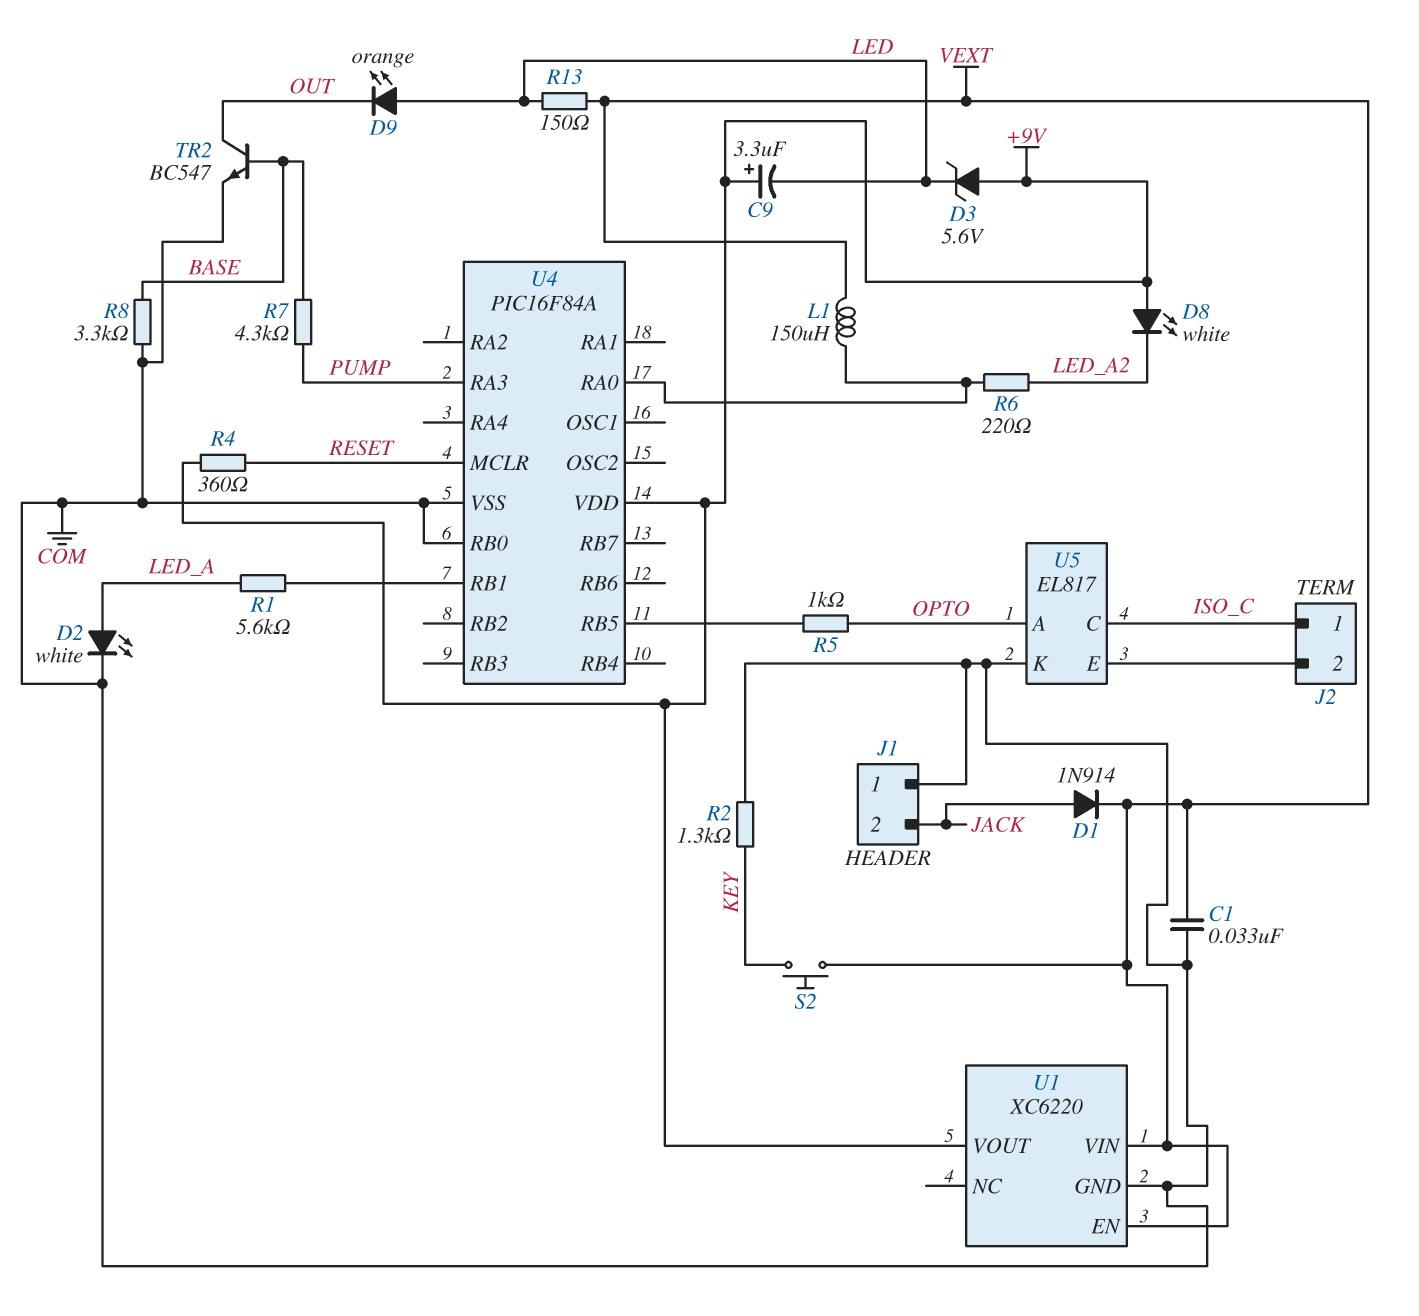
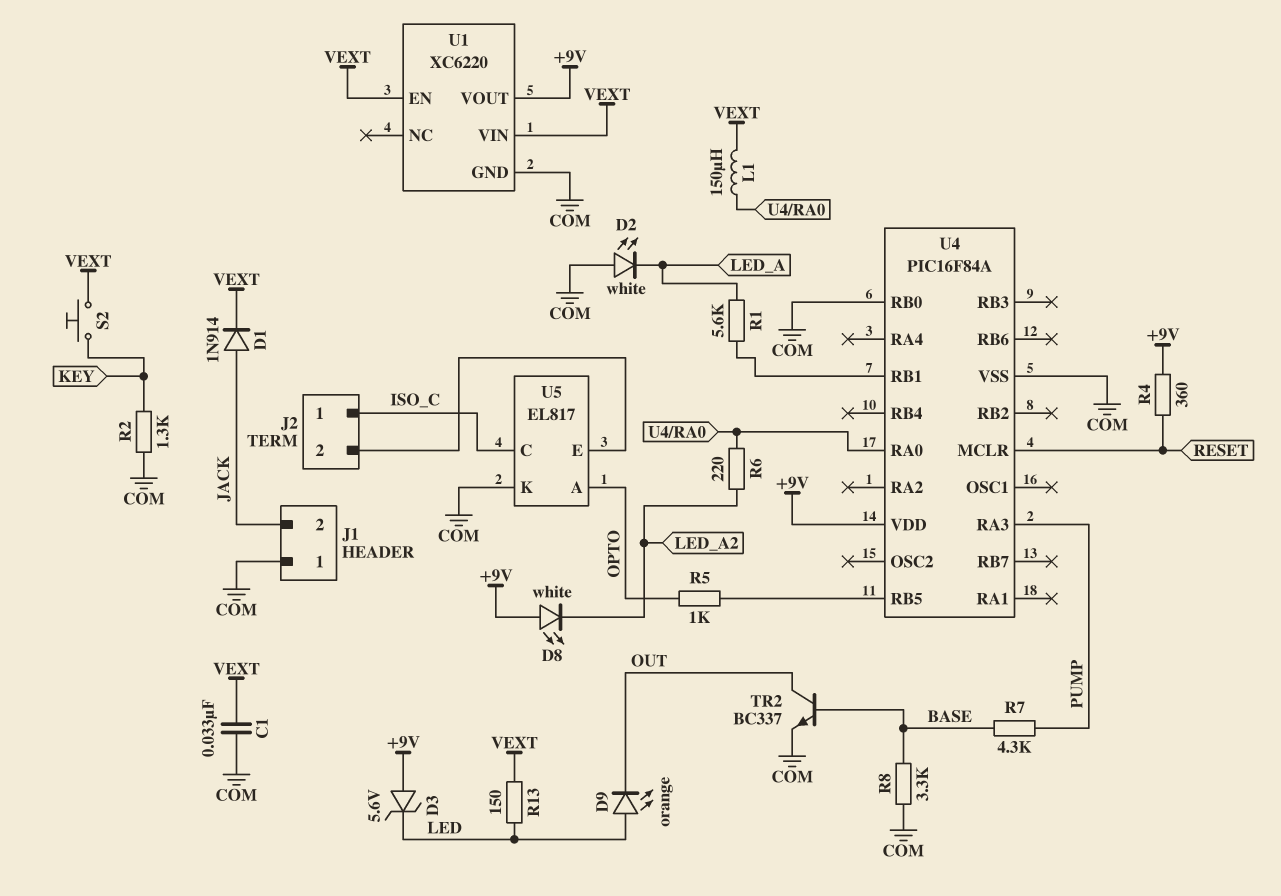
C9: 3.3uF (plus +9V, minus LED) -> none
D2: LED white (A LED_A, K COM) -> LED white (A COM, K LED_A)
TR2: NPN BC547 (B BASE, C OUT, E COM) -> NPN BC337 (B BASE, C OUT, E COM)

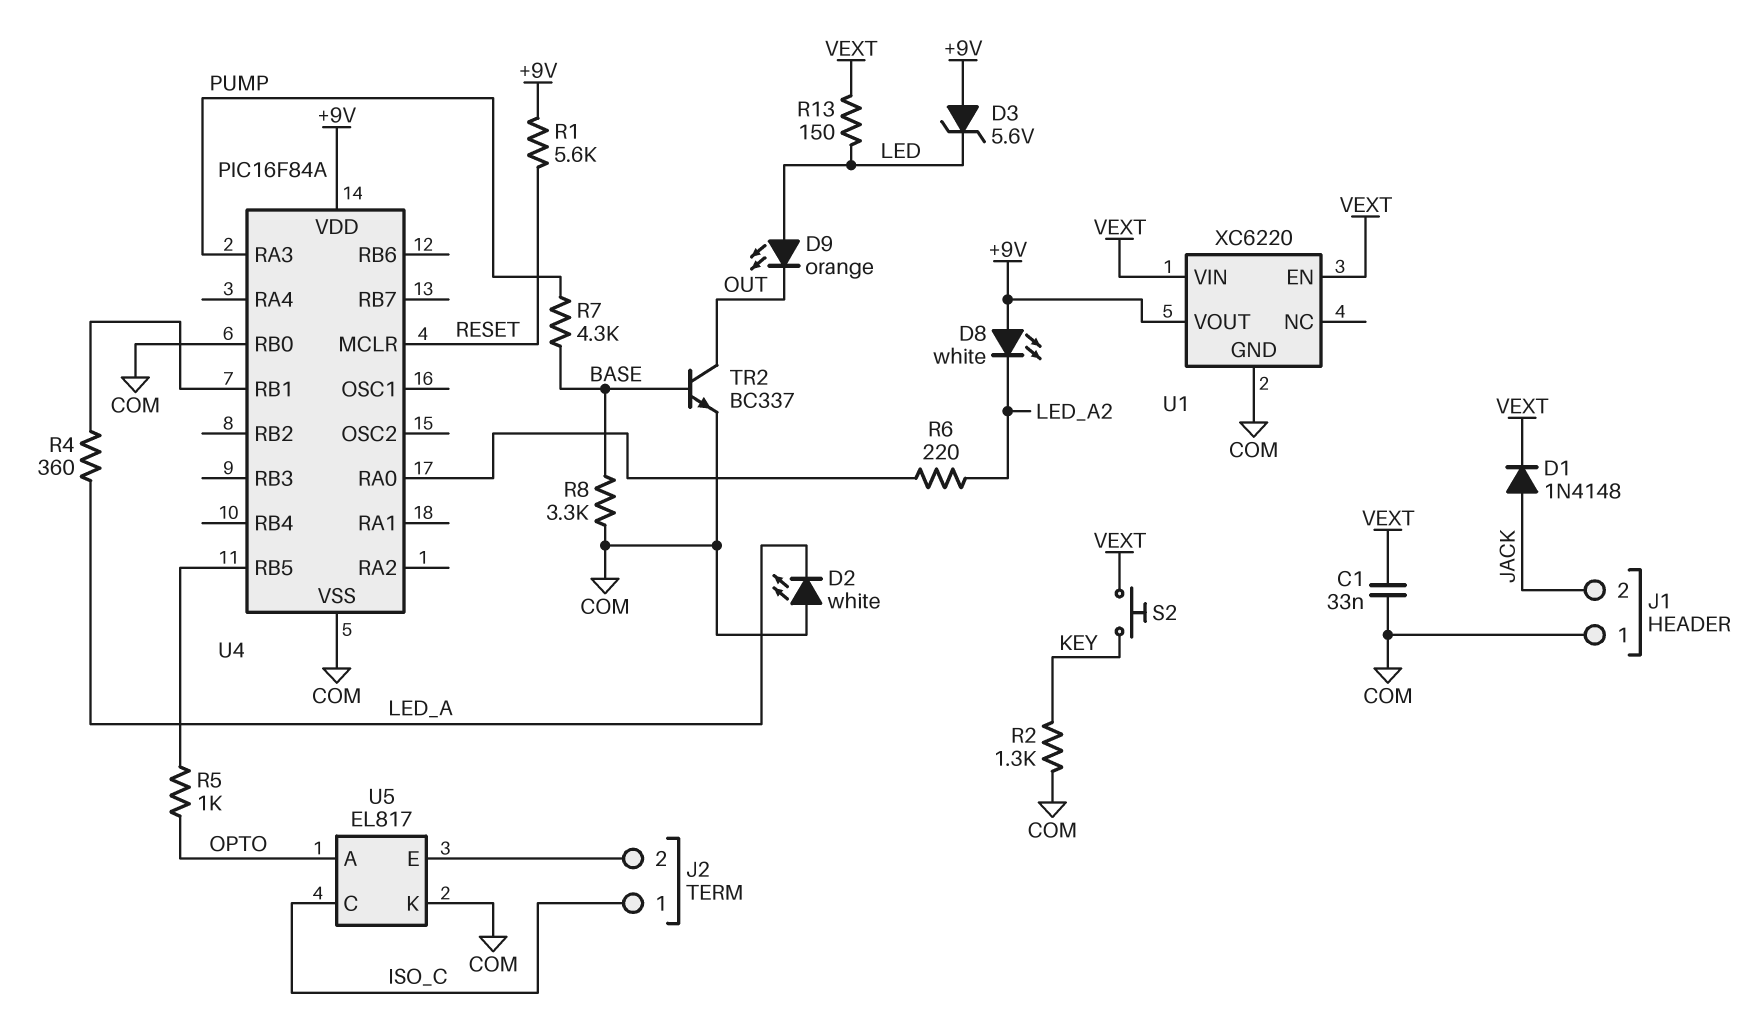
D1: diode 1N914 (A JACK, K VEXT) -> diode 1N4148 (A JACK, K VEXT)
L1: 150uH (U4/RA0, VEXT) -> none
R1: 5.6k (LED_A, U4/RB1) -> 5.6k (+9V, RESET)
R4: 360 (+9V, RESET) -> 360 (LED_A, U4/RB1)

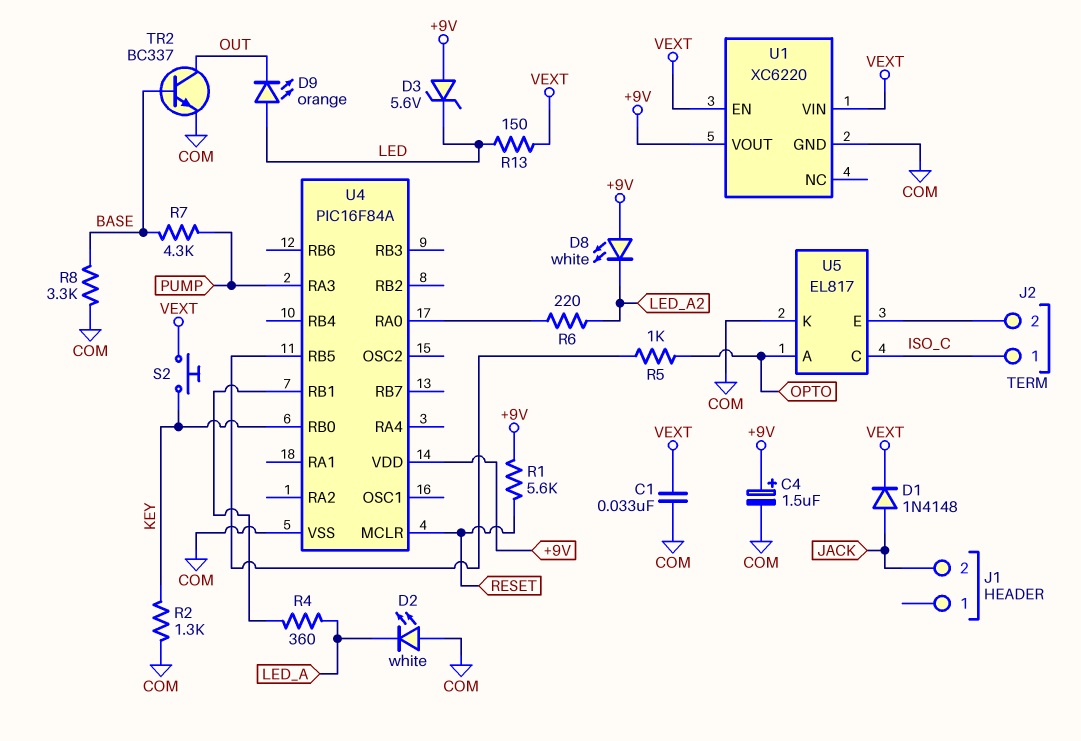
C4: none -> 1.5uF (plus +9V, minus COM)
J1 pin 1: COM -> none
U4 pin RB0: COM -> KEY

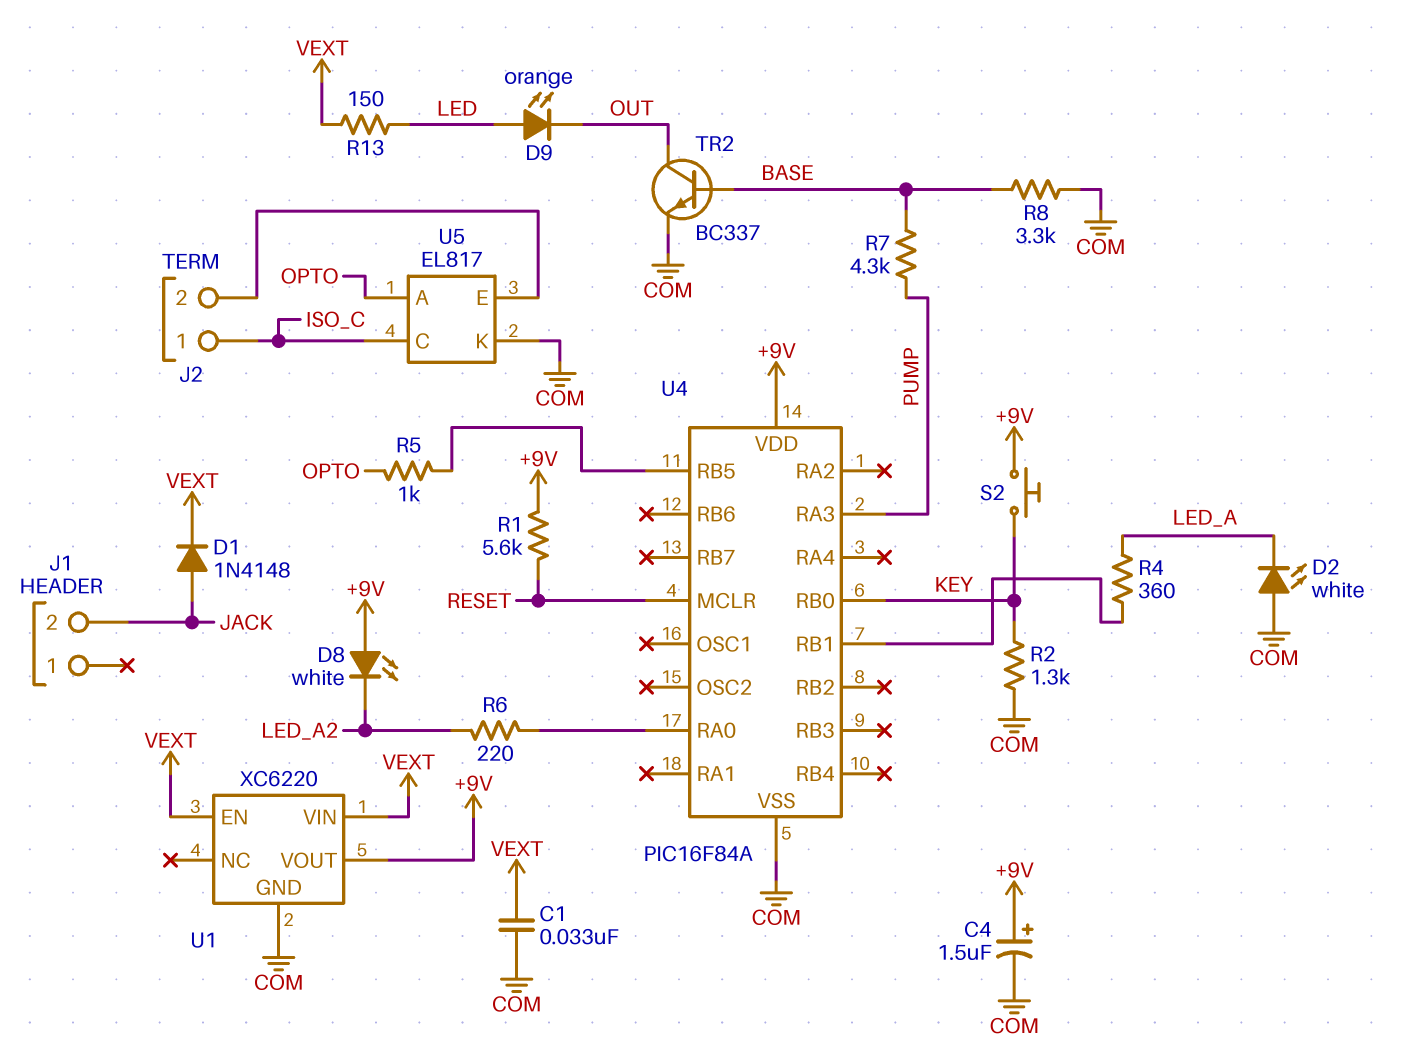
D3: zener 5.6V (A +9V, K LED) -> none
S2: button (KEY, VEXT) -> button (+9V, KEY)

